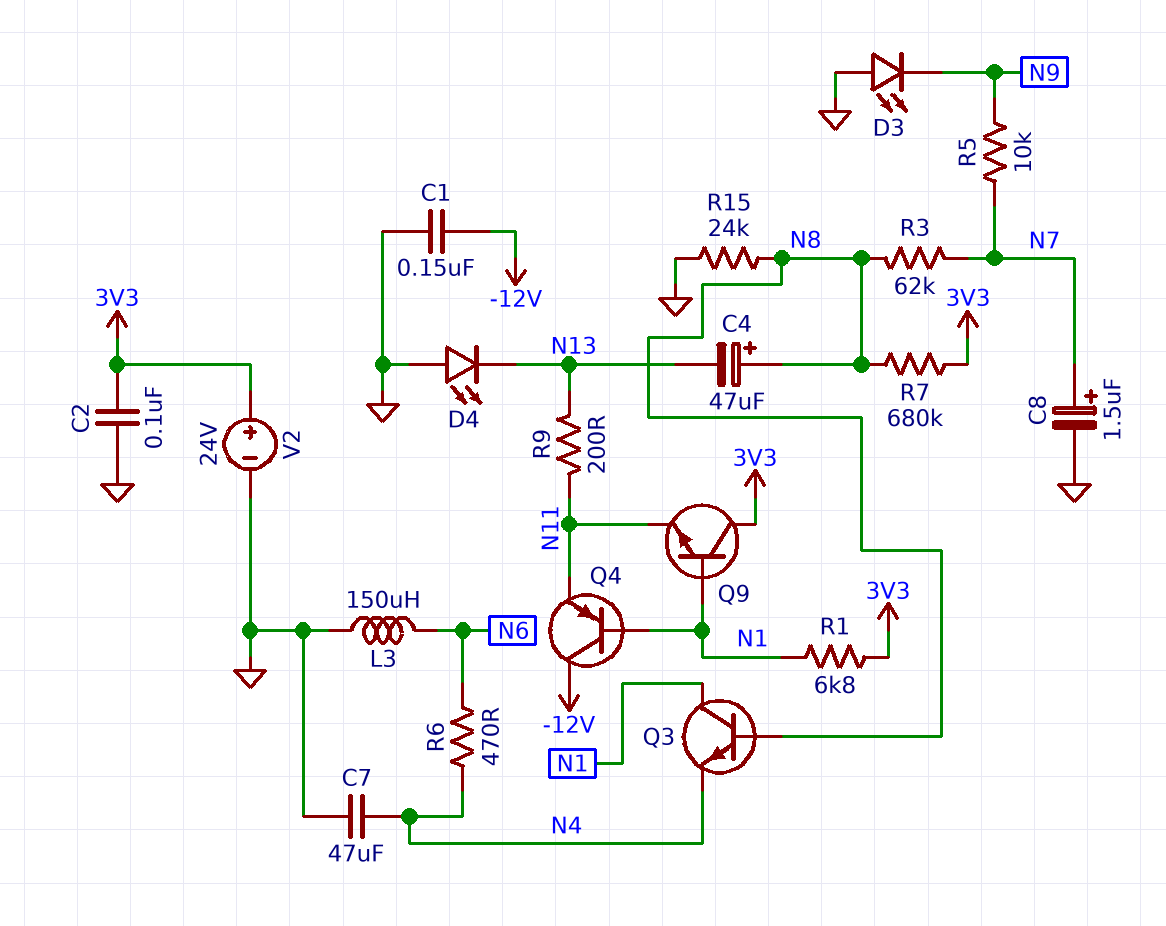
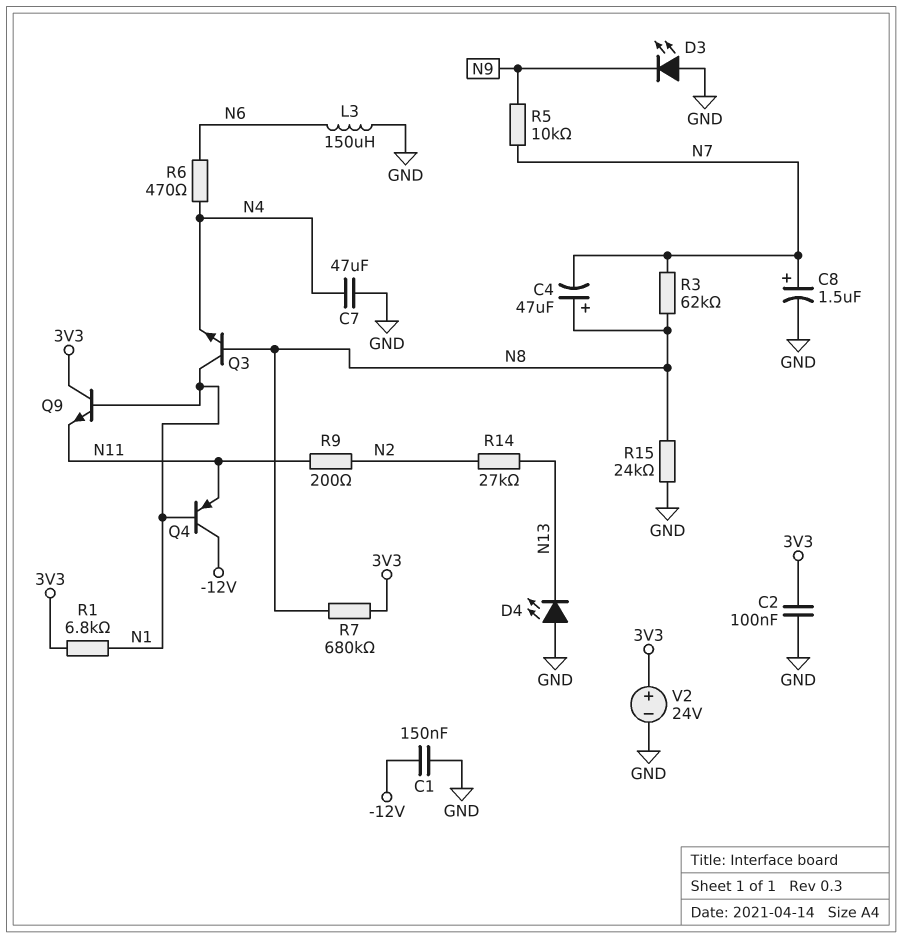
C4: 47uF (plus N8, minus N13) -> 47uF (plus N8, minus N7)
R9: 200 (N11, N13) -> 200 (N2, N11)
R14: none -> 27k (N2, N13)

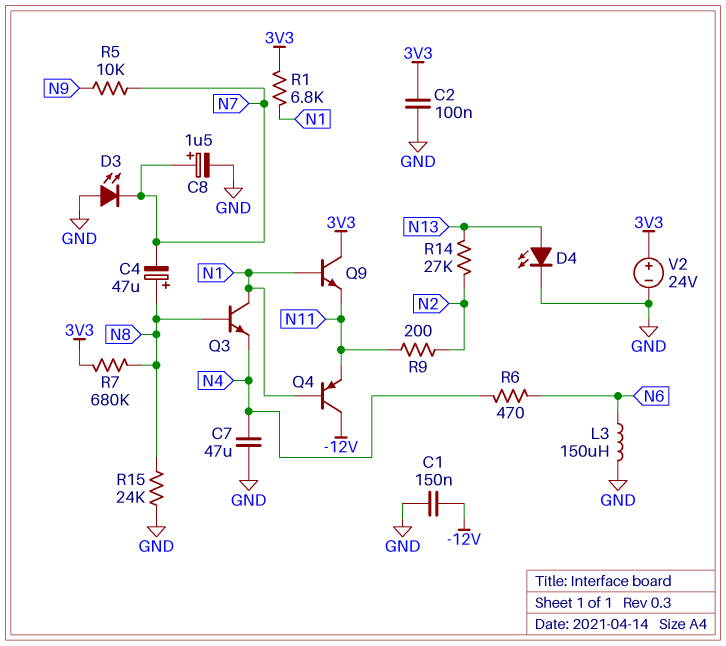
D3: LED (A GND, K N9) -> LED (A GND, K N7)
D4: LED (A GND, K N13) -> LED (A N13, K GND)
R3: 62k (N7, N8) -> none

